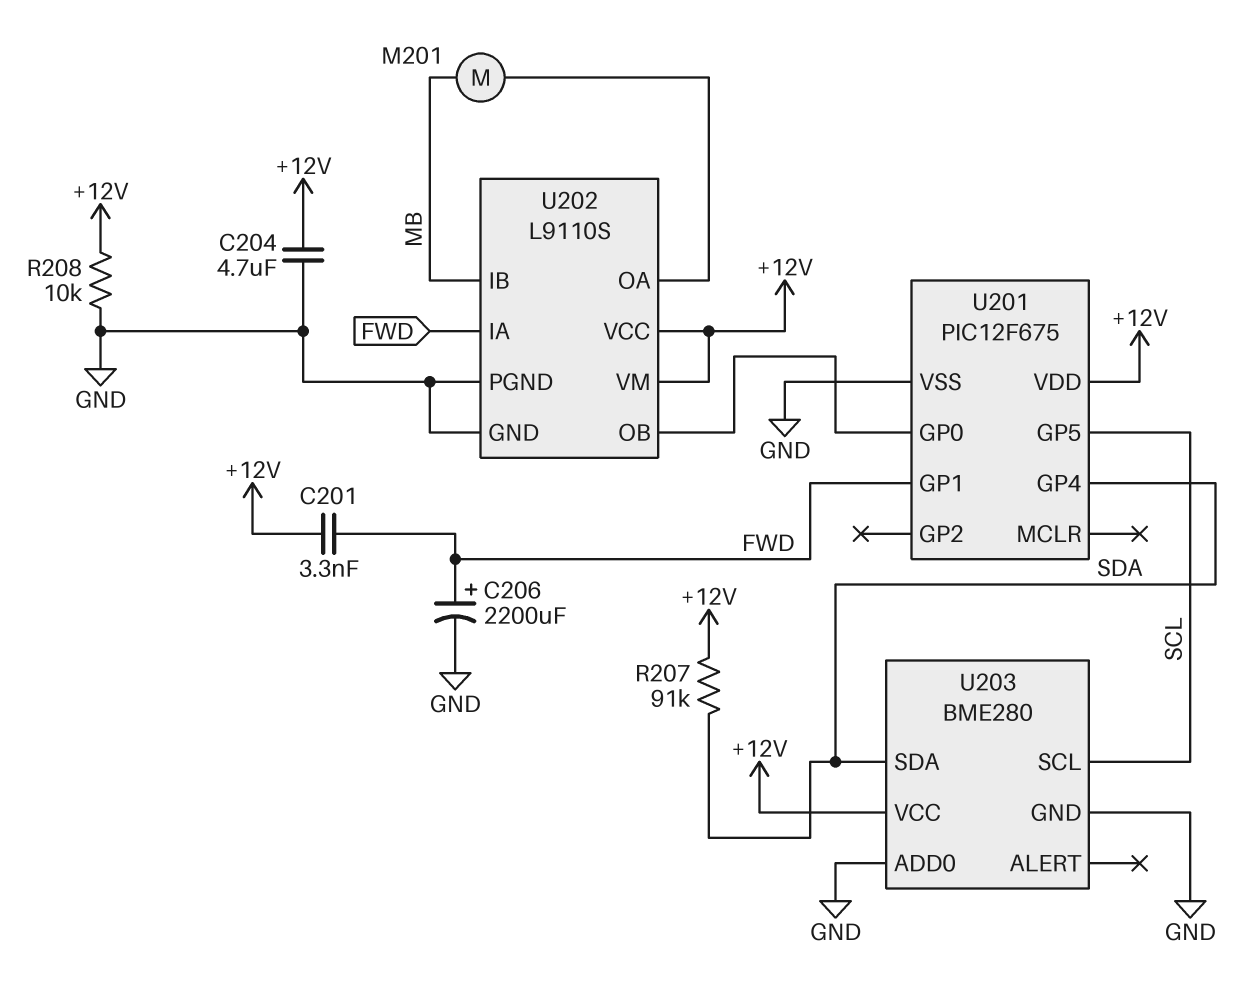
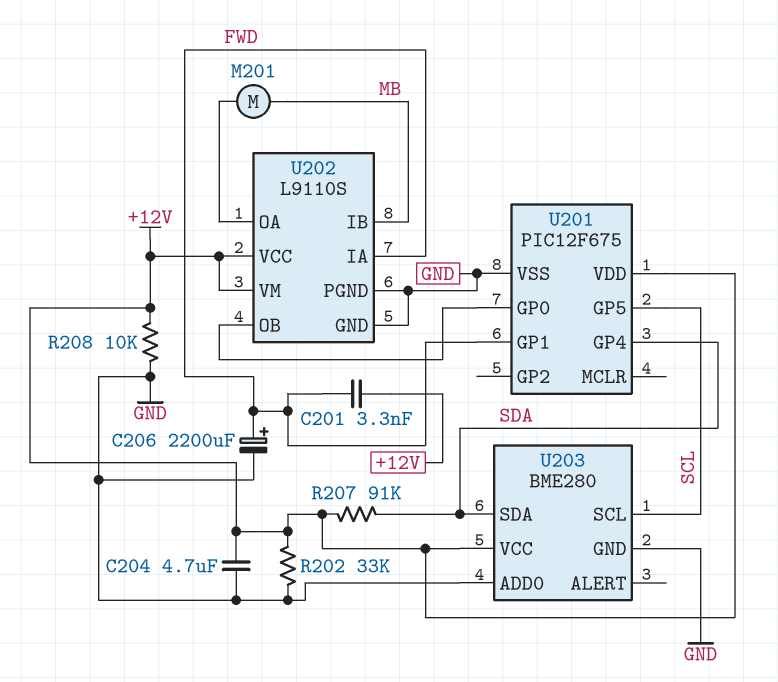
R202: none -> 33k (+12V, GND)

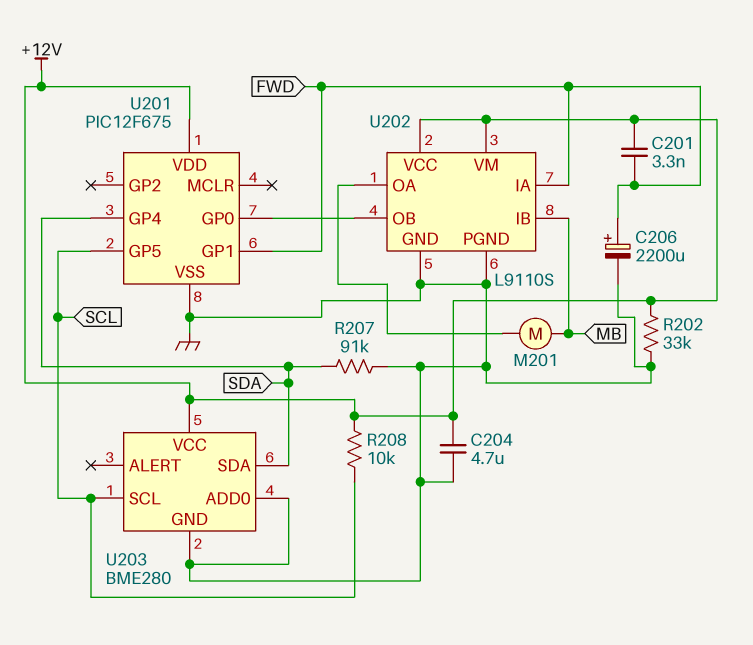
R207: 91k (+12V, SDA) -> 91k (GND, SDA)
R208: 10k (+12V, GND) -> 10k (+12V, SCL)

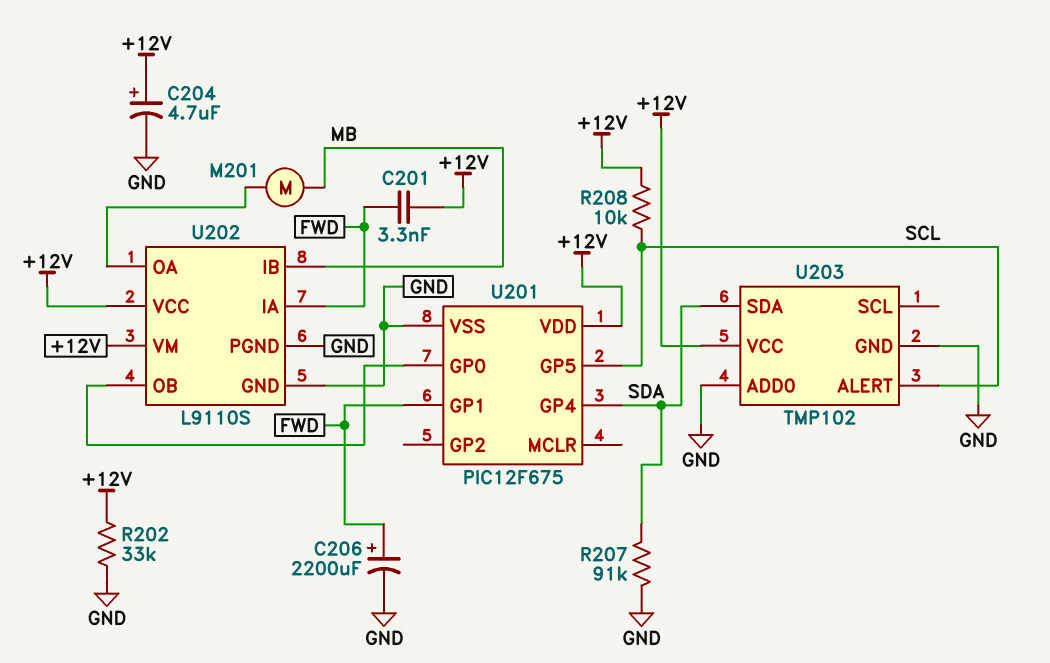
C204: 4.7uF (+12V, GND) -> 4.7uF (plus +12V, minus GND)
U203: BME280 -> TMP102
U203 pin ALERT: none -> SCL
U203 pin SCL: SCL -> none

